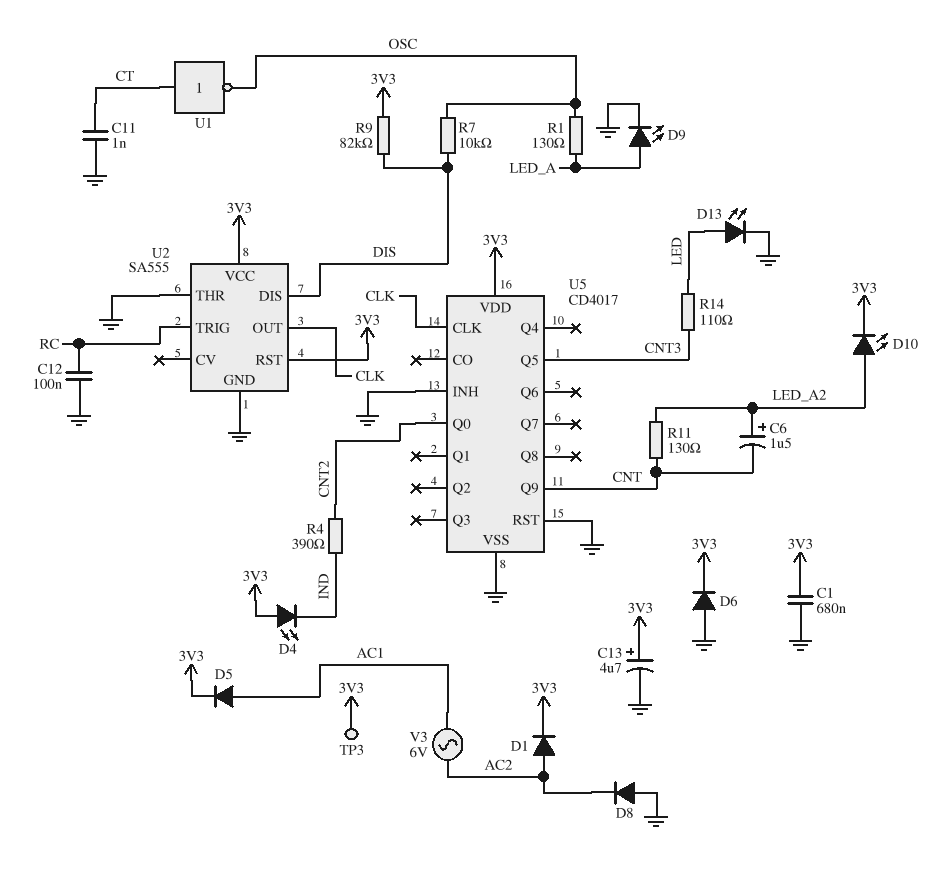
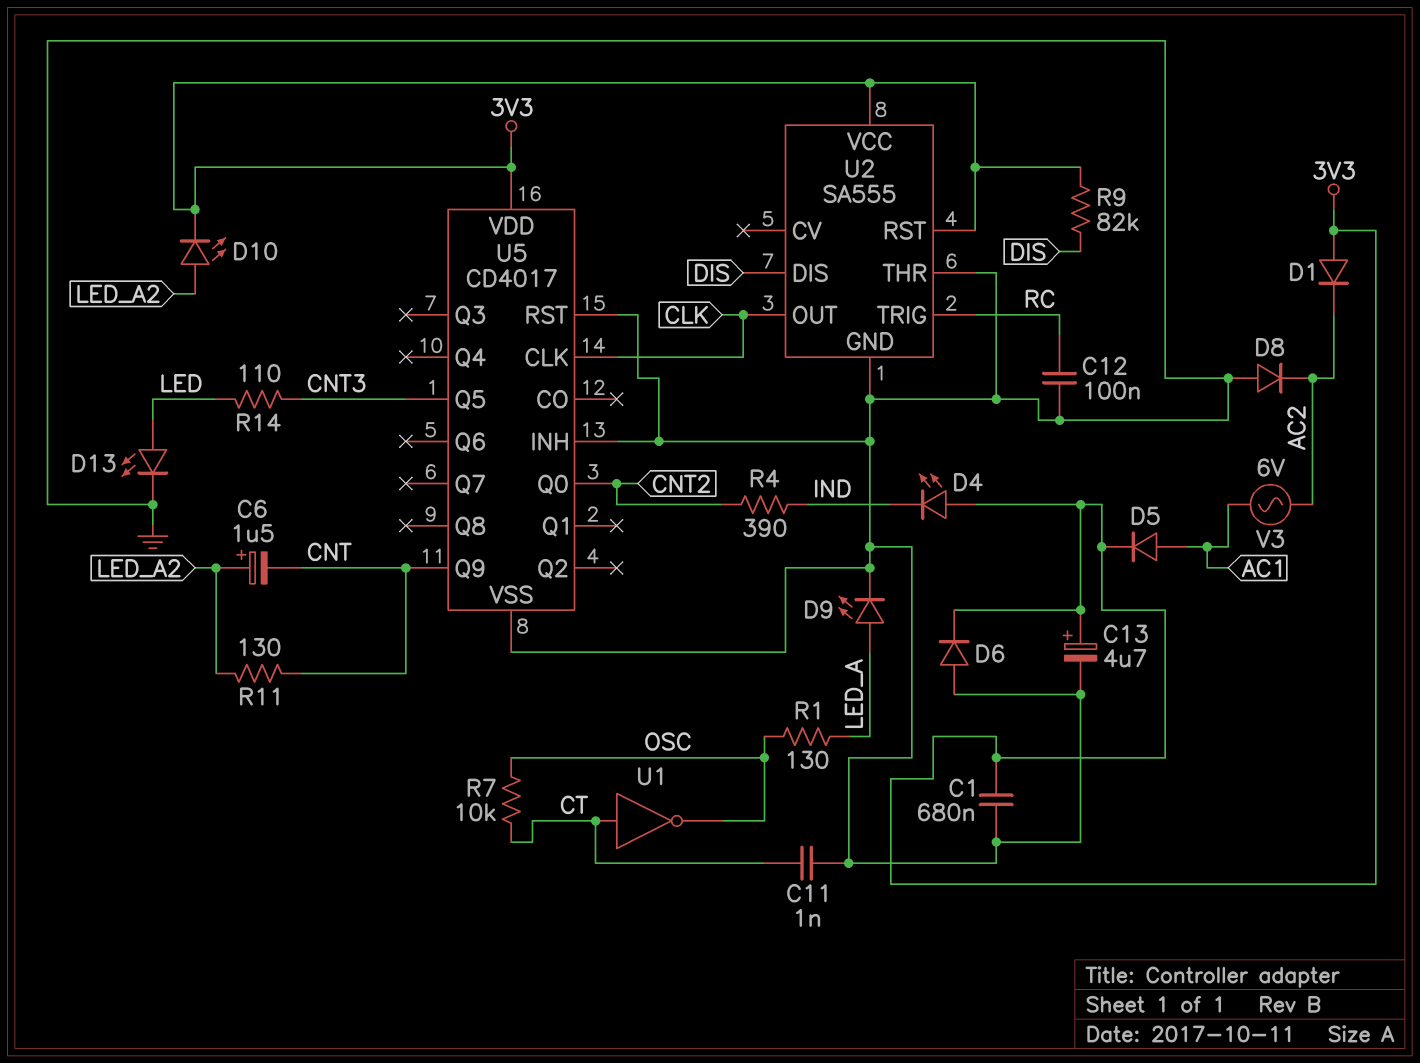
D1: diode (A AC2, K 3V3) -> diode (A 3V3, K AC2)
R7: 10k (DIS, OSC) -> 10k (CT, OSC)
TP3: test point (3V3) -> none

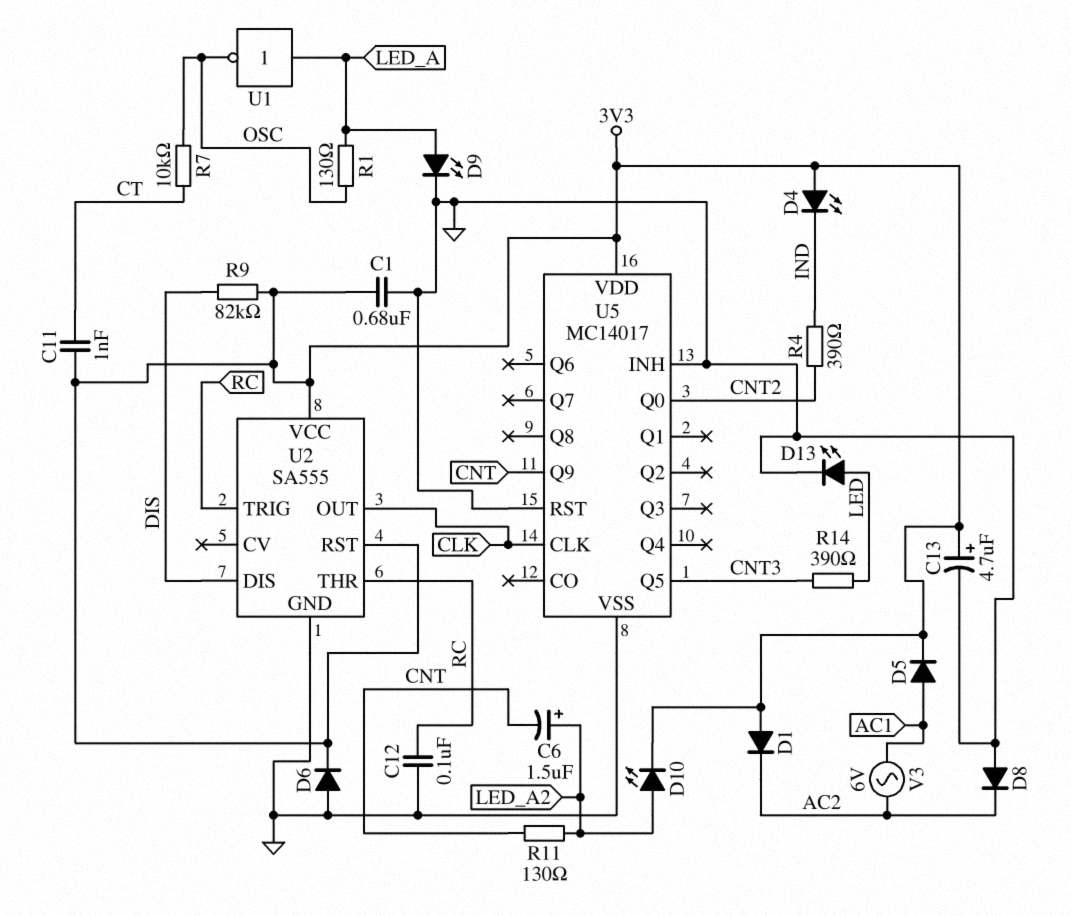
C11: 1nF (CT, GND) -> 1nF (3V3, CT)
R14: 110 (CNT3, LED) -> 390 (CNT3, LED)
U1: NOT (in CT, out OSC) -> NOT (in LED_A, out OSC)
U2 pin THR: GND -> RC
U5: CD4017 -> MC14017

